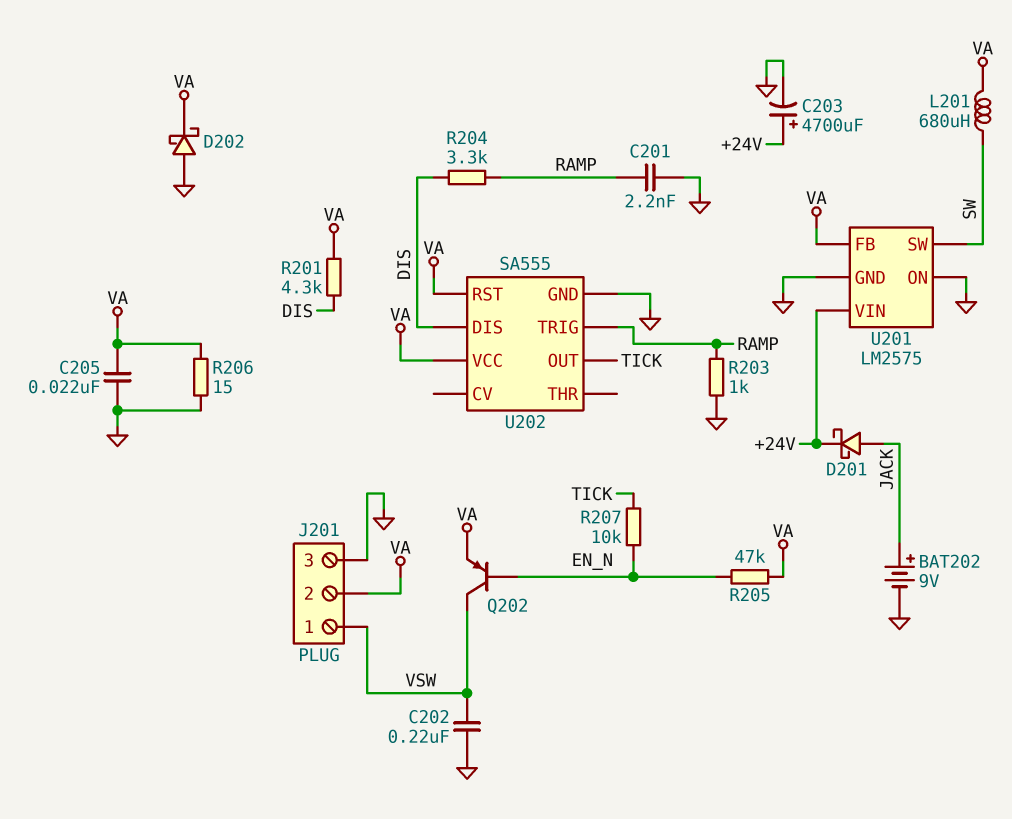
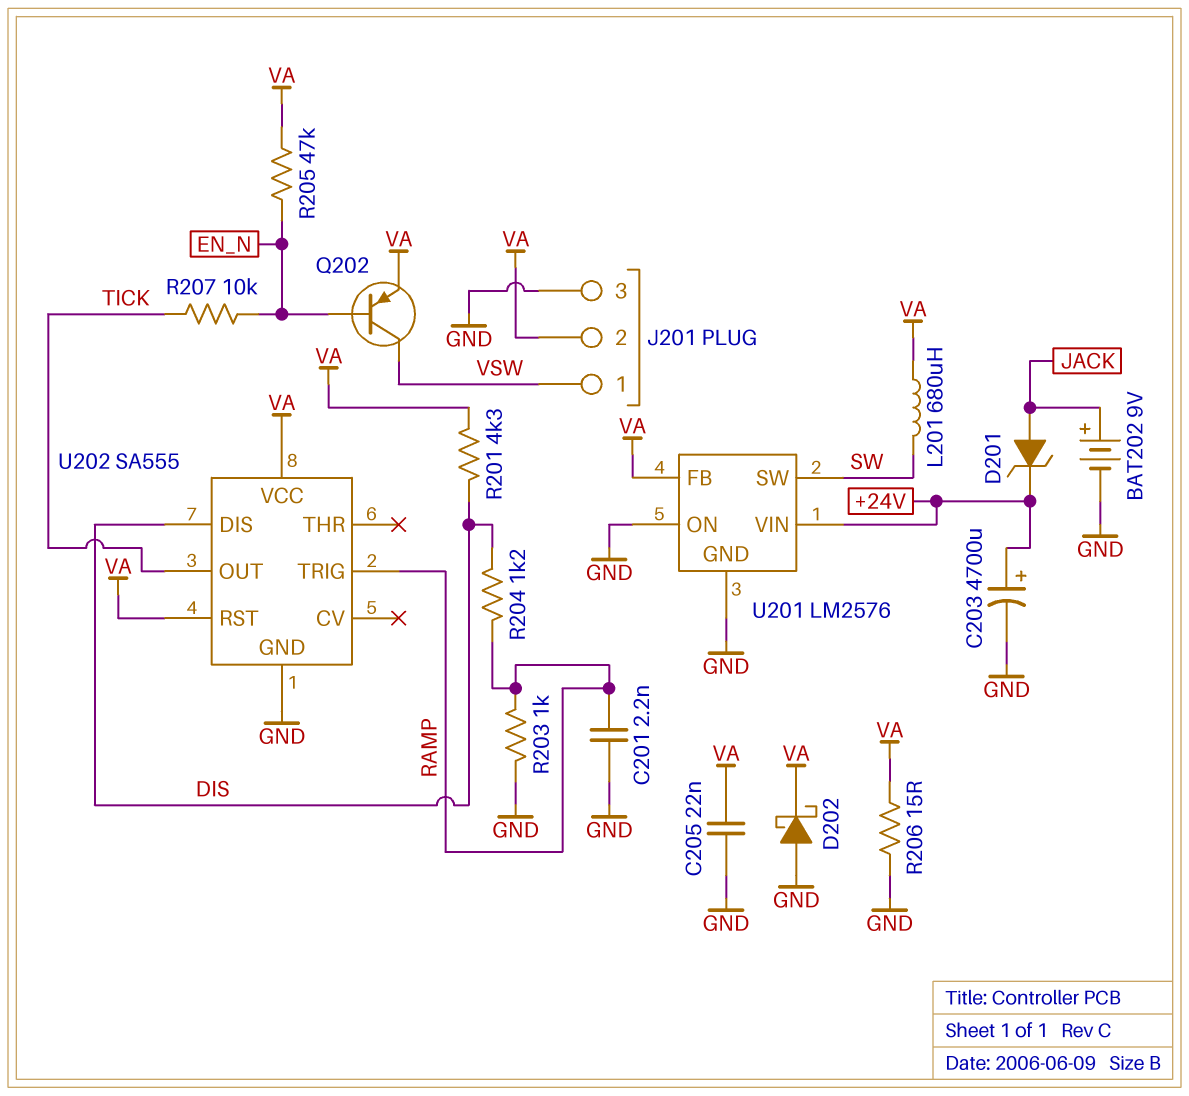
C202: 220nF (GND, VSW) -> none
D201: schottky (A JACK, K +24V) -> zener (A JACK, K +24V)
R204: 3.3k (DIS, RAMP) -> 1.2k (DIS, RAMP)
U201: LM2575 -> LM2576

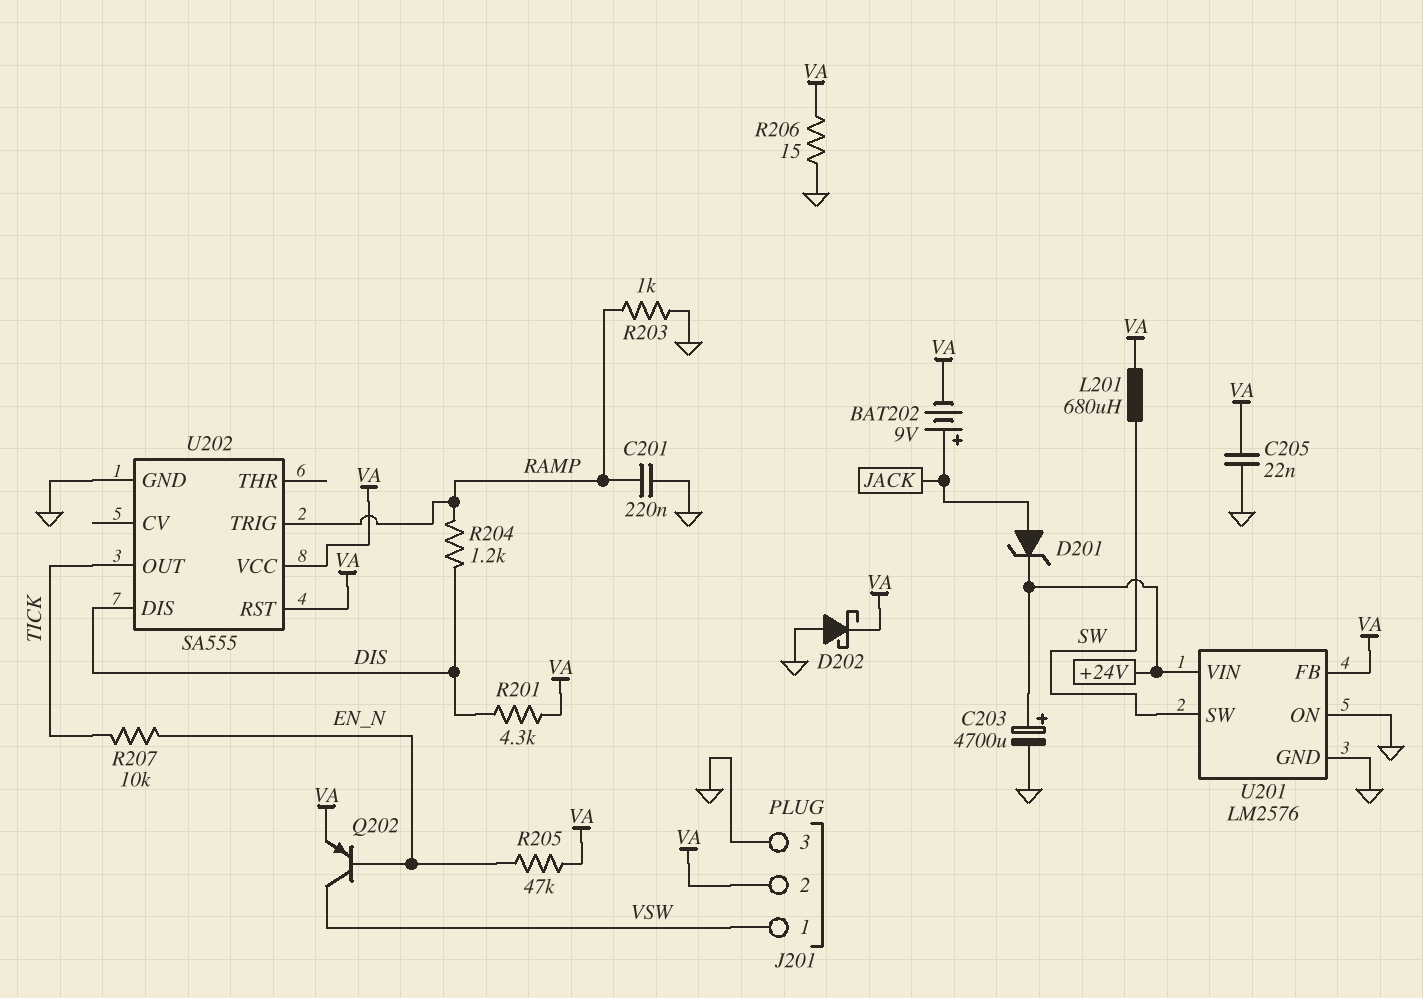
BAT202: 9V (plus JACK, minus GND) -> 9V (plus JACK, minus VA)
C201: 2.2nF (GND, RAMP) -> 220nF (GND, RAMP)

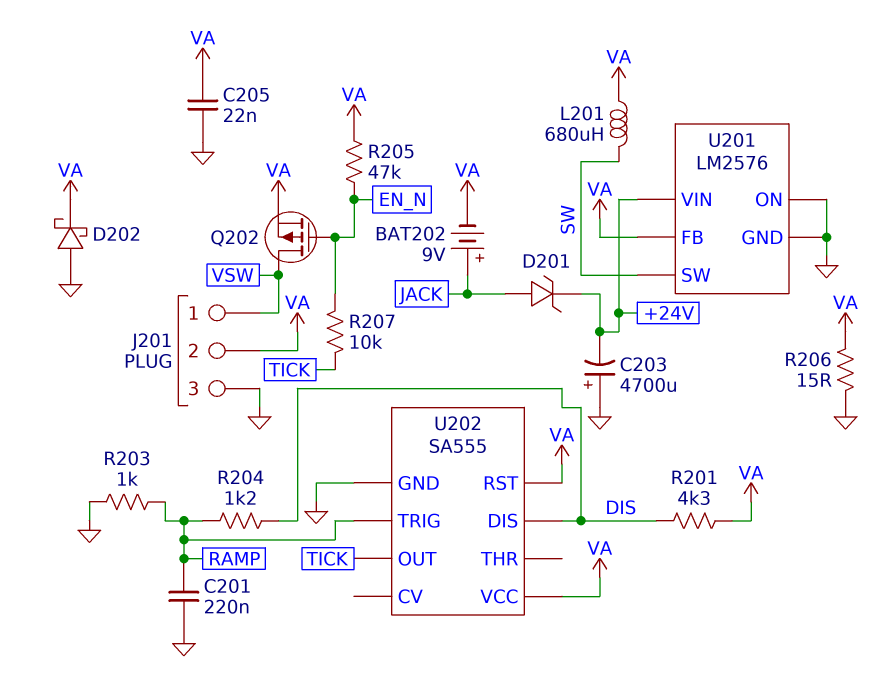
C203: 4700uF (plus +24V, minus GND) -> 4700uF (plus GND, minus +24V)
Q202: PNP (B EN_N, C VSW, E VA) -> PMOS (G EN_N, D VSW, S VA)

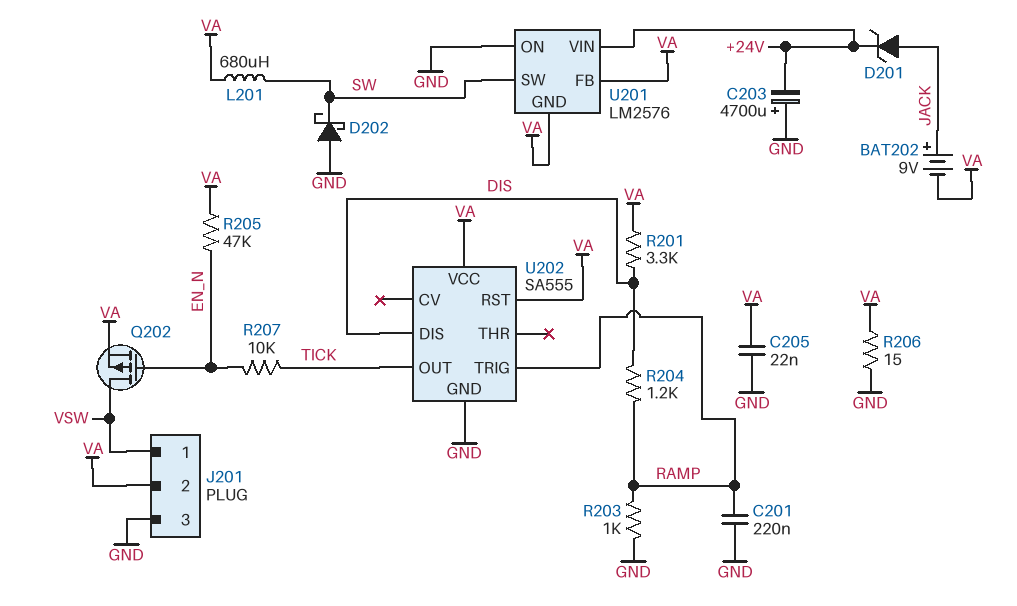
D202: schottky (A GND, K VA) -> schottky (A GND, K SW)
R201: 4.3k (DIS, VA) -> 3.3k (DIS, VA)
U201 pin GND: GND -> VA

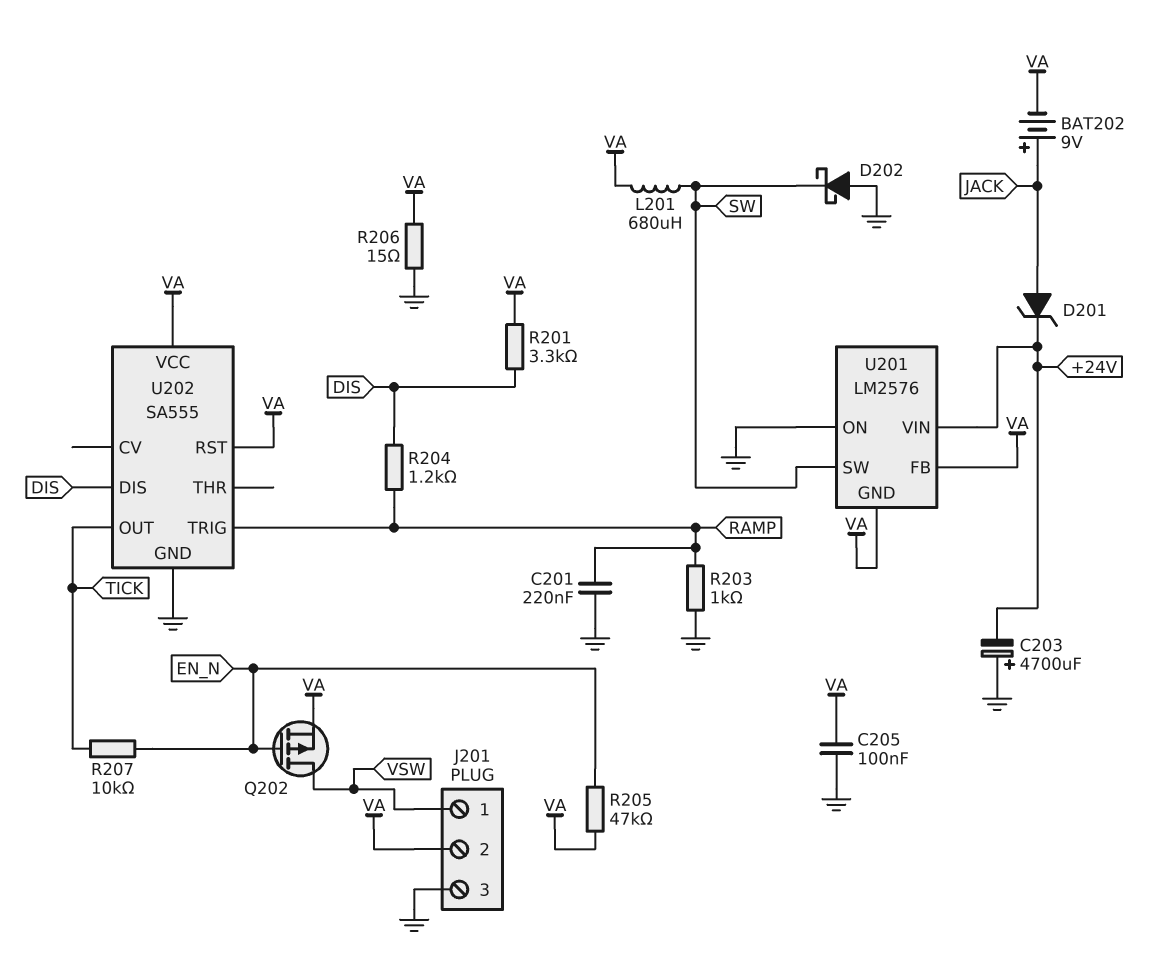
C205: 22nF (GND, VA) -> 100nF (GND, VA)

